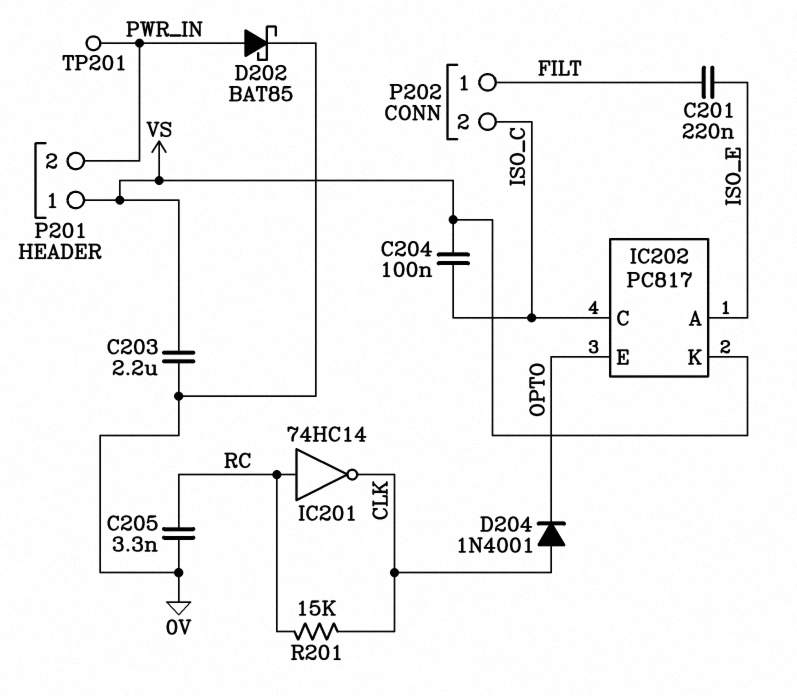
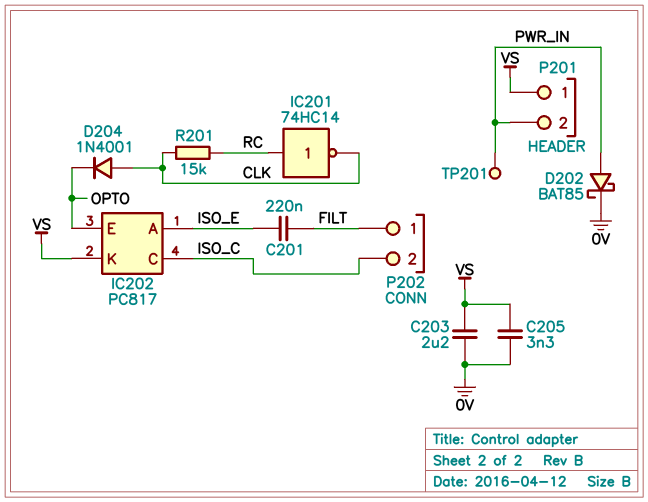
C204: 100nF (ISO_C, VS) -> none
C205: 3.3nF (0V, RC) -> 3.3nF (0V, VS)

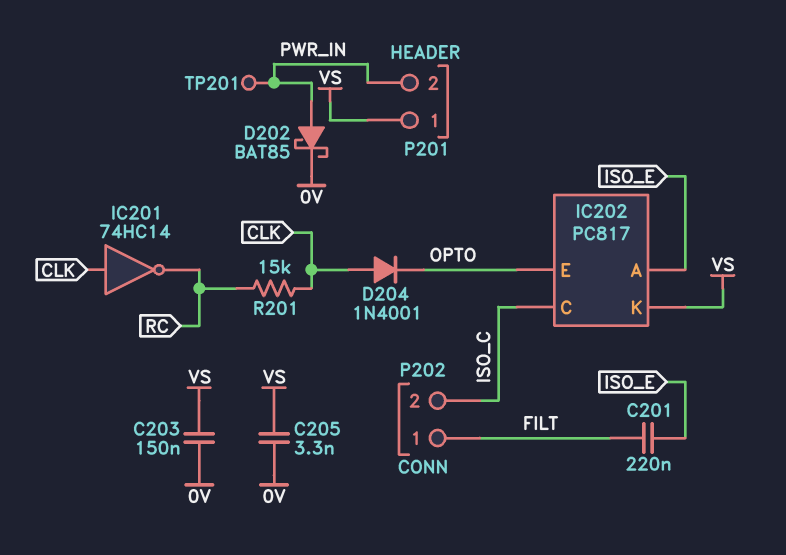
C203: 2.2uF (0V, VS) -> 150nF (0V, VS)
IC201: NOT 74HC14 (in RC, out CLK) -> NOT 74HC14 (in CLK, out RC)

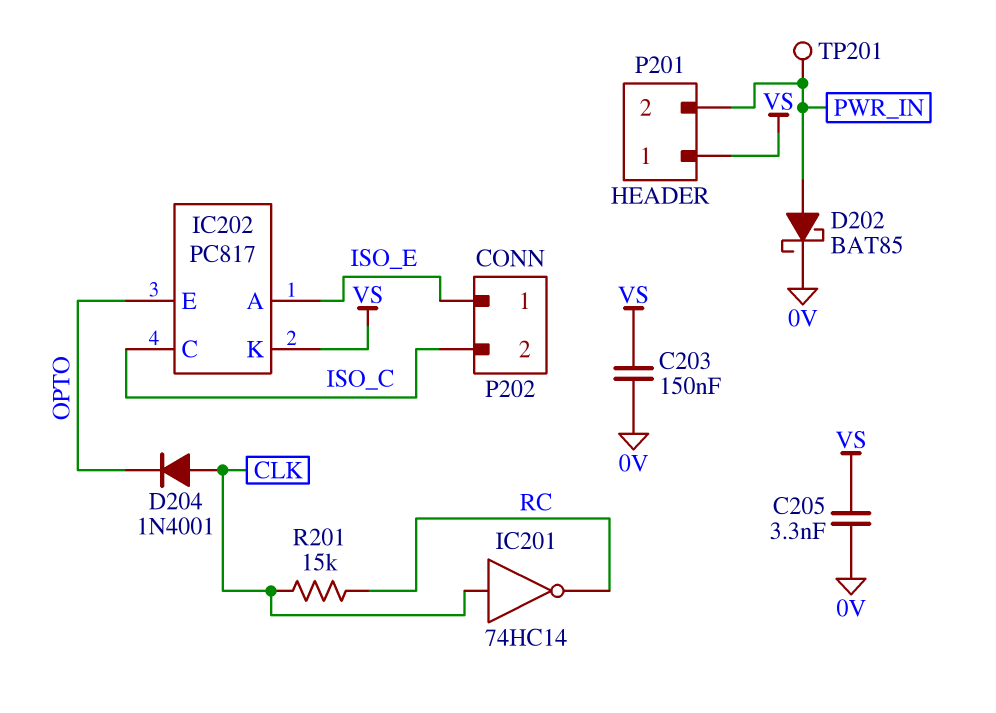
C201: 220nF (FILT, ISO_E) -> none
P202 pin 1: FILT -> ISO_E

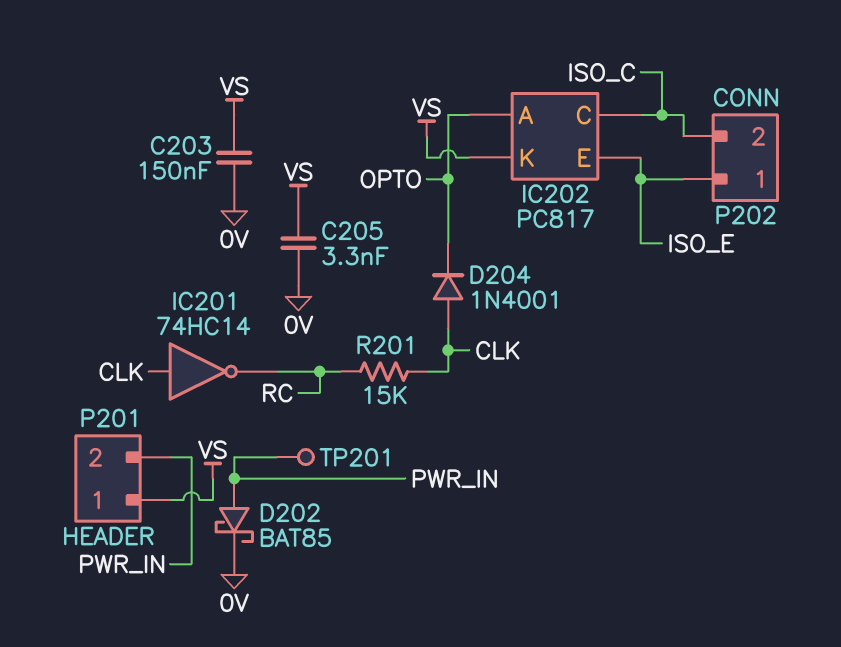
IC202 pin A: ISO_E -> OPTO
IC202 pin E: OPTO -> ISO_E

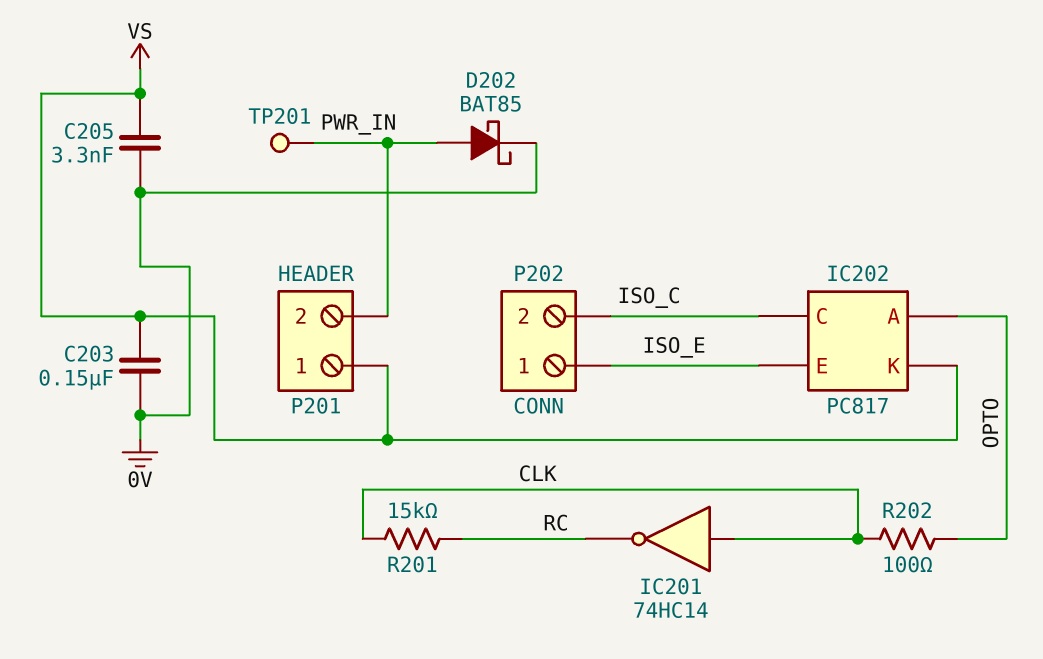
D204: diode 1N4001 (A CLK, K OPTO) -> none
R202: none -> 100 (CLK, OPTO)

